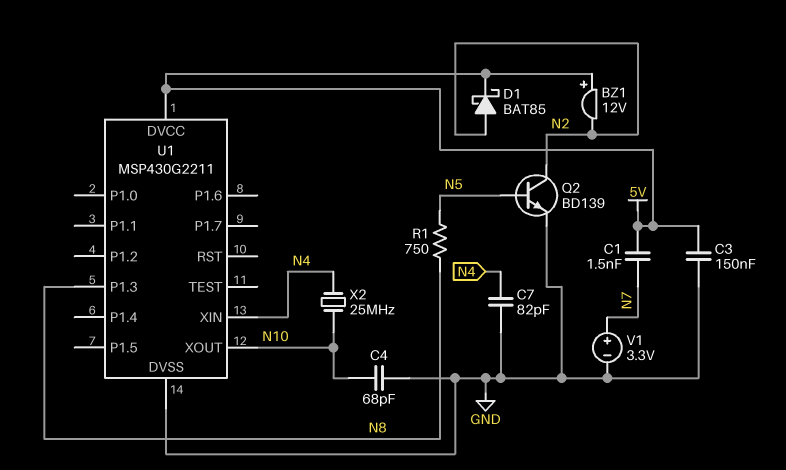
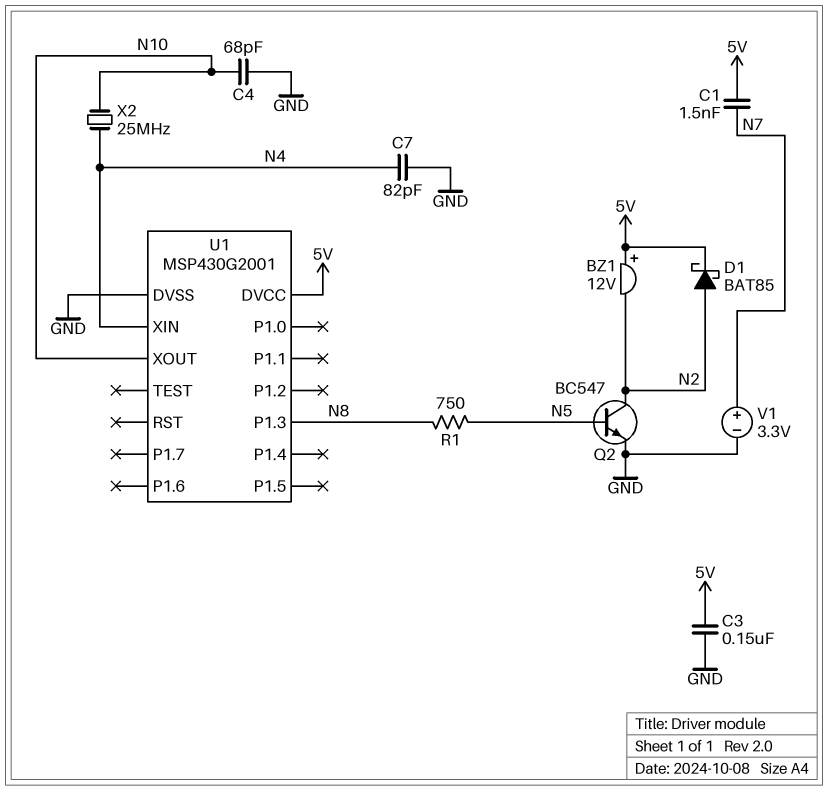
Q2: NPN BD139 (B N5, C N2, E GND) -> NPN BC547 (B N5, C N2, E GND)
U1: MSP430G2211 -> MSP430G2001

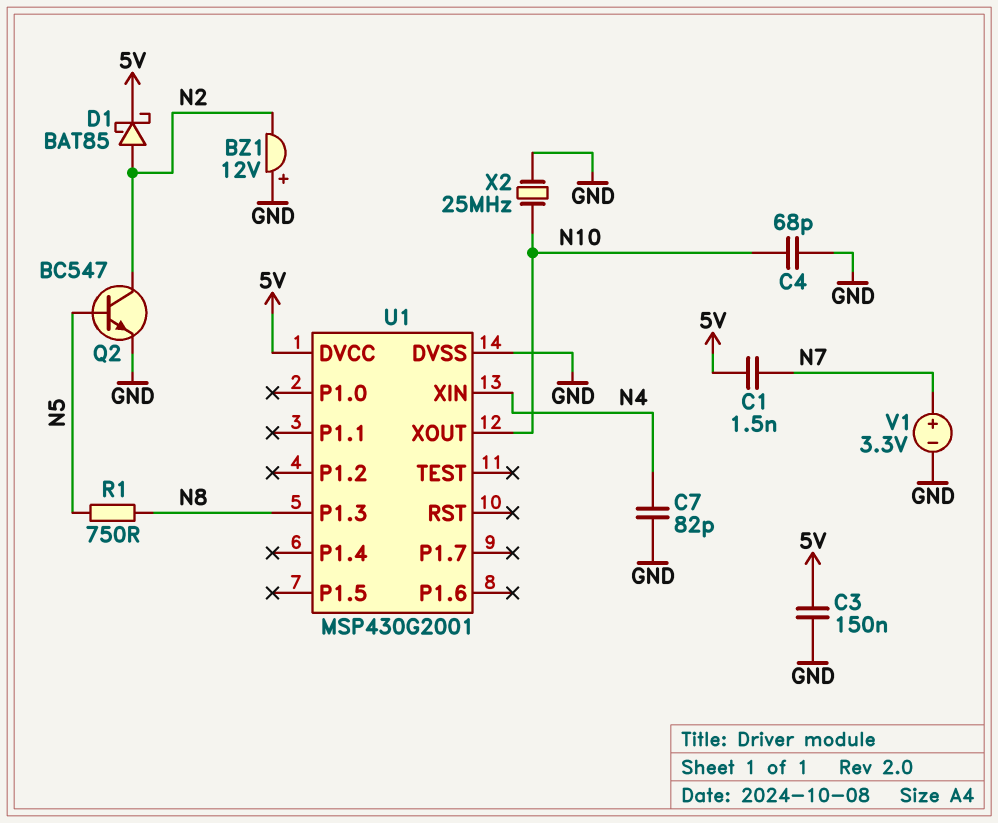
BZ1: buzzer 12V (plus 5V, minus N2) -> buzzer 12V (plus GND, minus N2)
X2: 25MHz (N4, N10) -> 25MHz (GND, N10)

